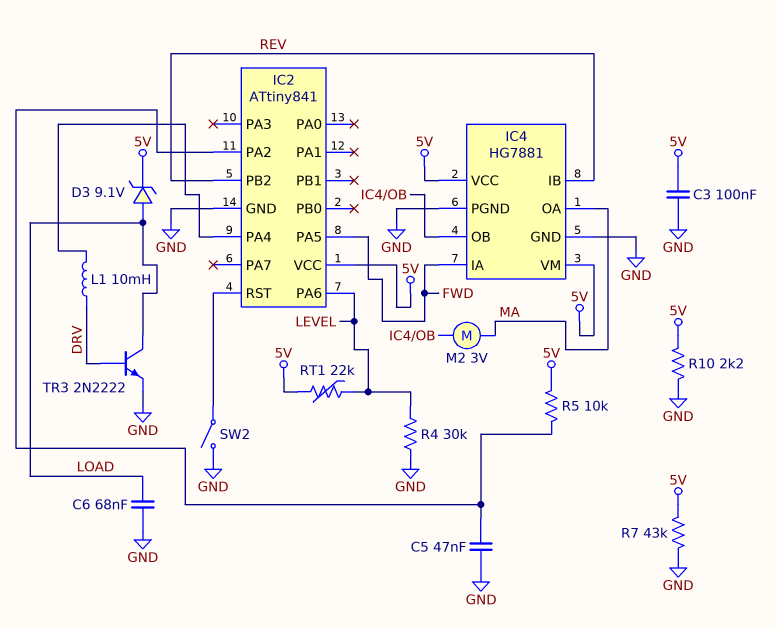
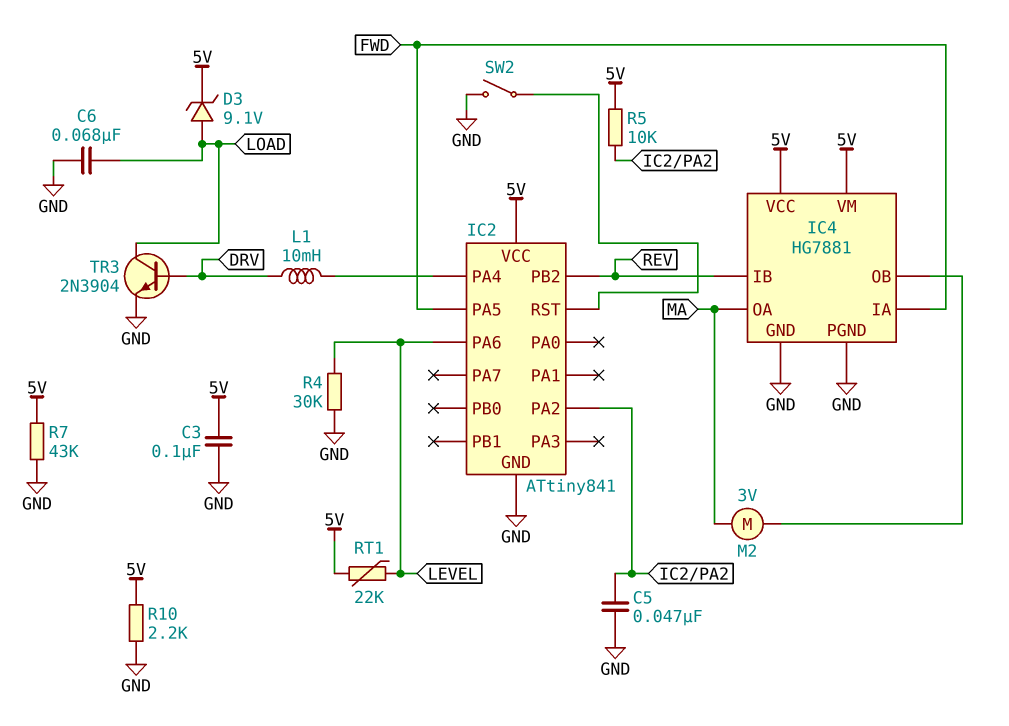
TR3: NPN 2N2222 (B DRV, C LOAD, E GND) -> NPN 2N3904 (B DRV, C LOAD, E GND)

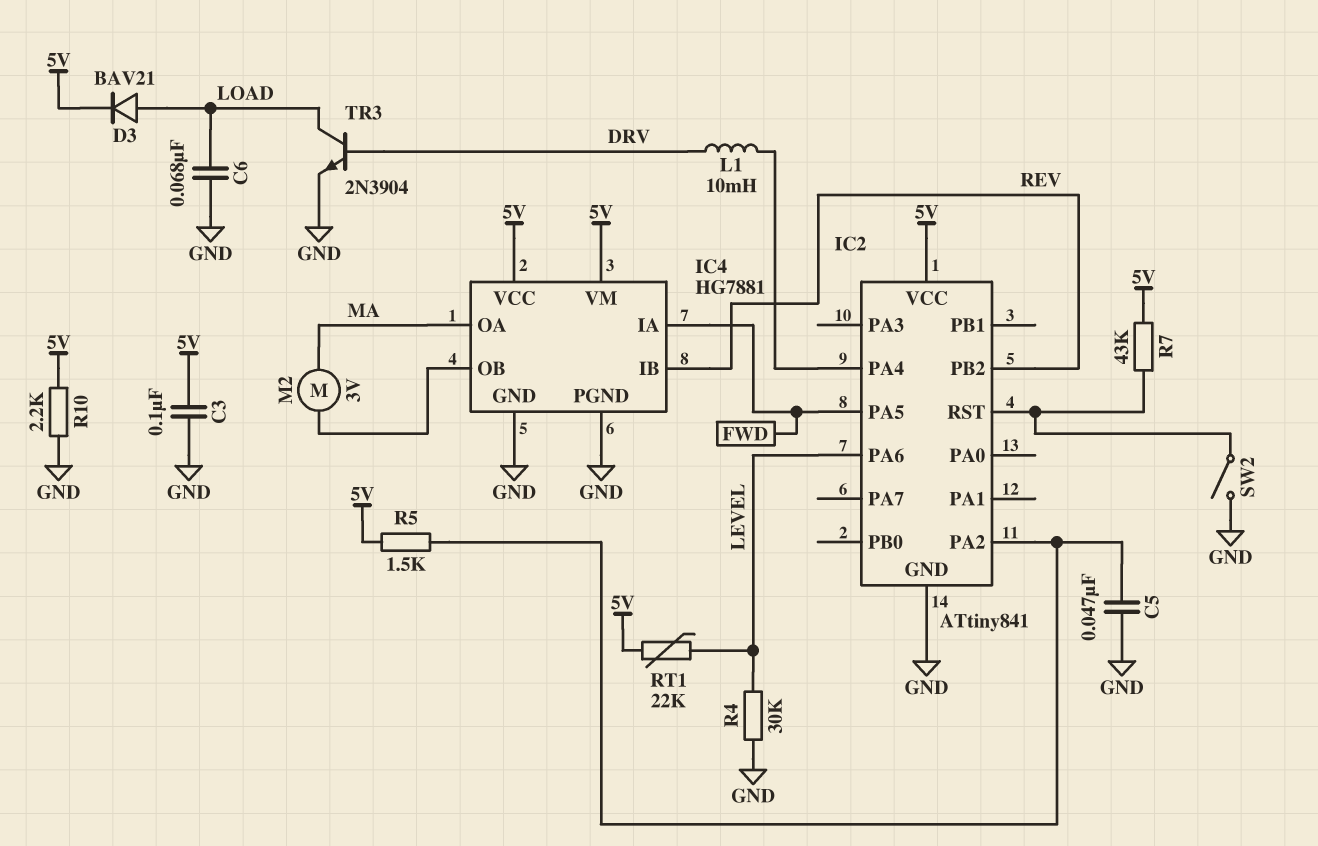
D3: zener 9.1V (A LOAD, K 5V) -> diode BAV21 (A LOAD, K 5V)
R5: 10k (5V, IC2/PA2) -> 1.5k (5V, IC2/PA2)
R7: 43k (5V, GND) -> 43k (5V, IC2/RST)

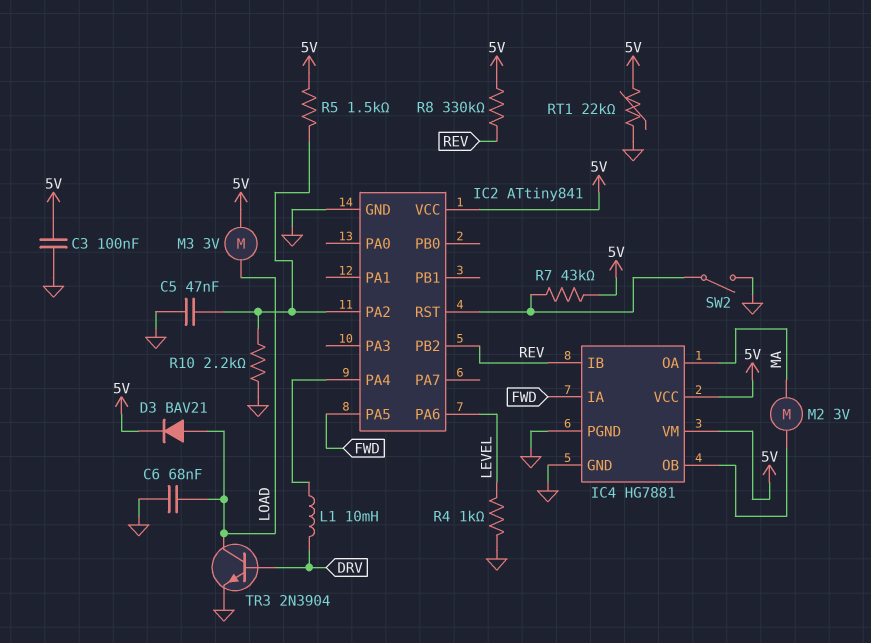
M3: none -> motor 3V (5V, LOAD)
R4: 30k (GND, LEVEL) -> 1k (GND, LEVEL)
R8: none -> 330k (5V, REV)
R10: 2.2k (5V, GND) -> 2.2k (GND, IC2/PA2)
RT1: 22k (5V, LEVEL) -> 22k (5V, GND)

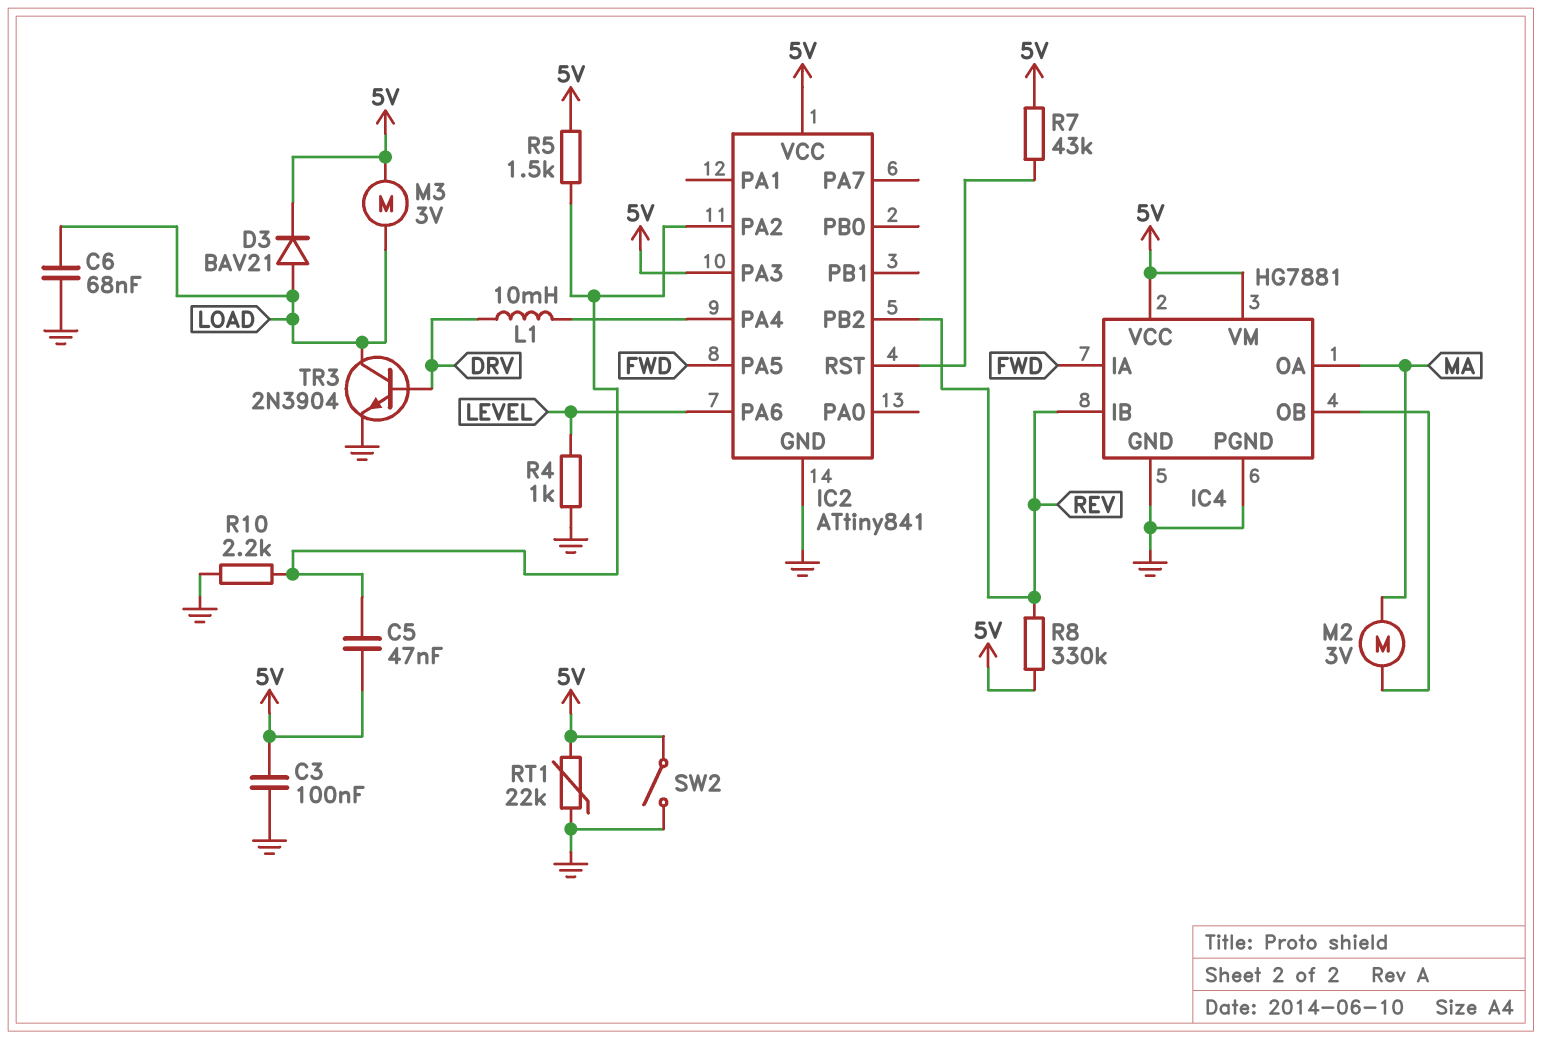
C5: 47nF (GND, IC2/PA2) -> 47nF (5V, IC2/PA2)
IC2 pin PA3: none -> 5V
SW2: switch (GND, IC2/RST) -> switch (5V, GND)

